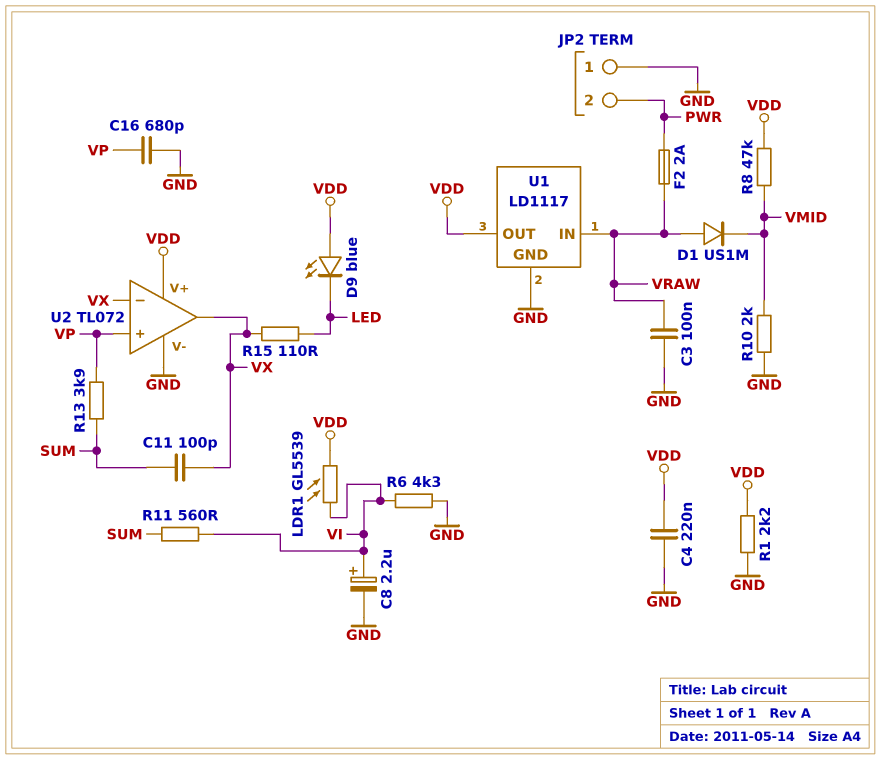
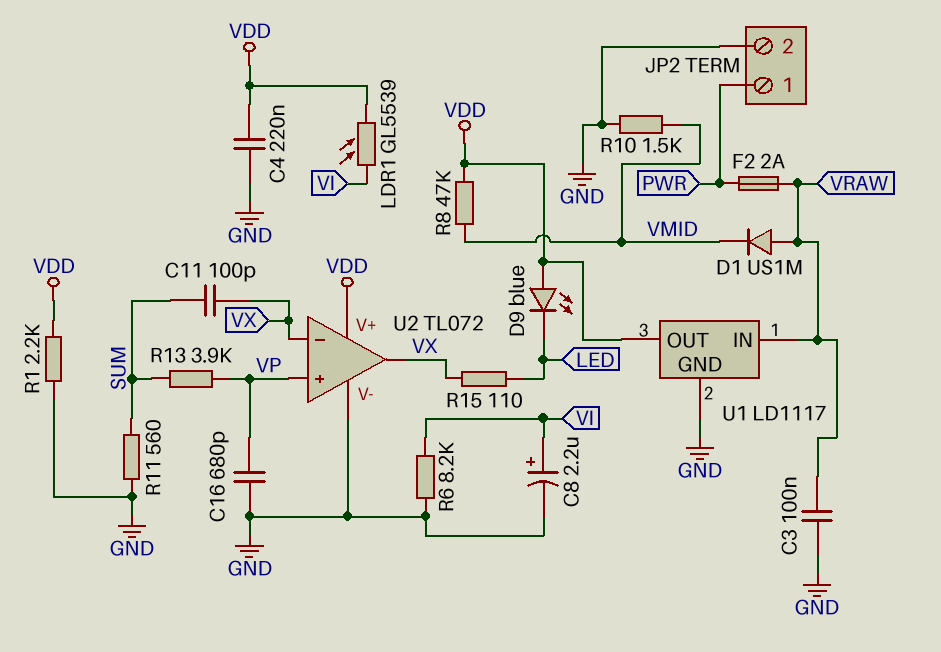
JP2 pin 1: GND -> PWR
JP2 pin 2: PWR -> GND
R6: 4.3k (GND, VI) -> 8.2k (GND, VI)
R10: 2k (GND, VMID) -> 1.5k (GND, VMID)
R11: 560 (SUM, VI) -> 560 (GND, SUM)

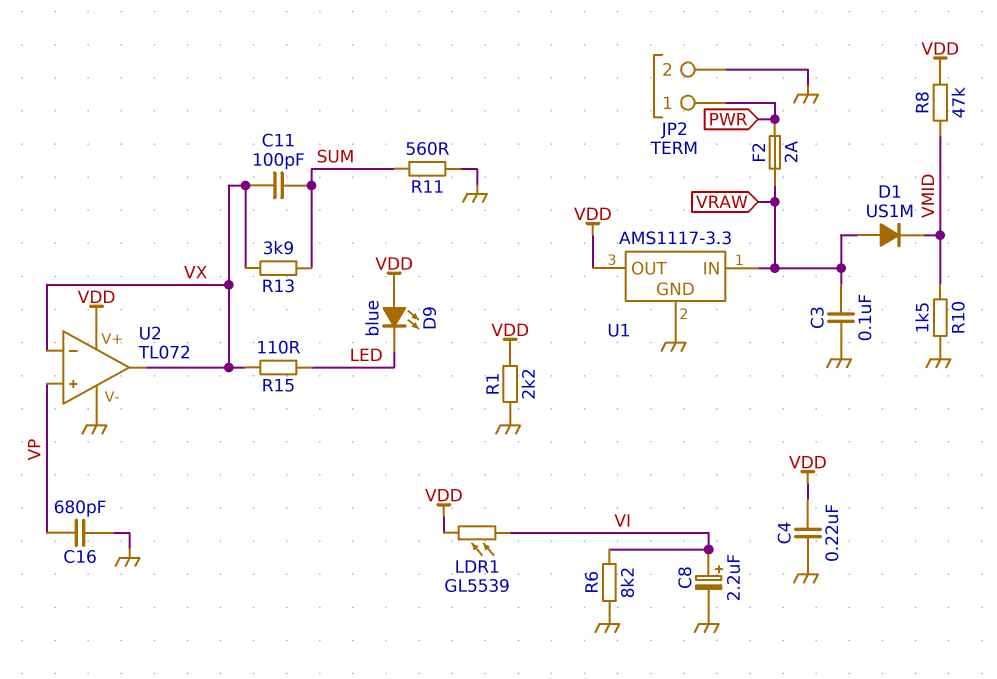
R13: 3.9k (SUM, VP) -> 3.9k (SUM, VX)
U1: LD1117 -> AMS1117-3.3

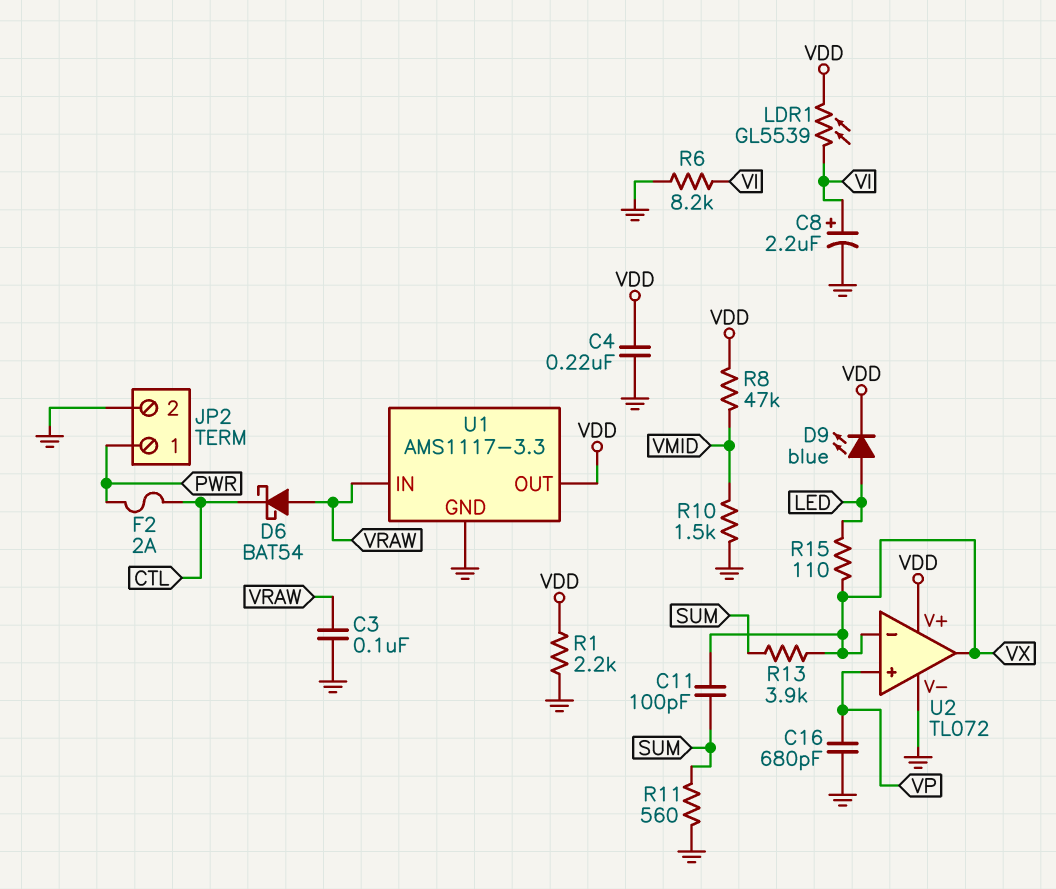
D1: diode US1M (A VRAW, K VMID) -> none
D6: none -> schottky BAT54 (A VRAW, K CTL)
D9: LED blue (A VDD, K LED) -> LED blue (A LED, K VDD)
F2: 2A (PWR, VRAW) -> 2A (CTL, PWR)

